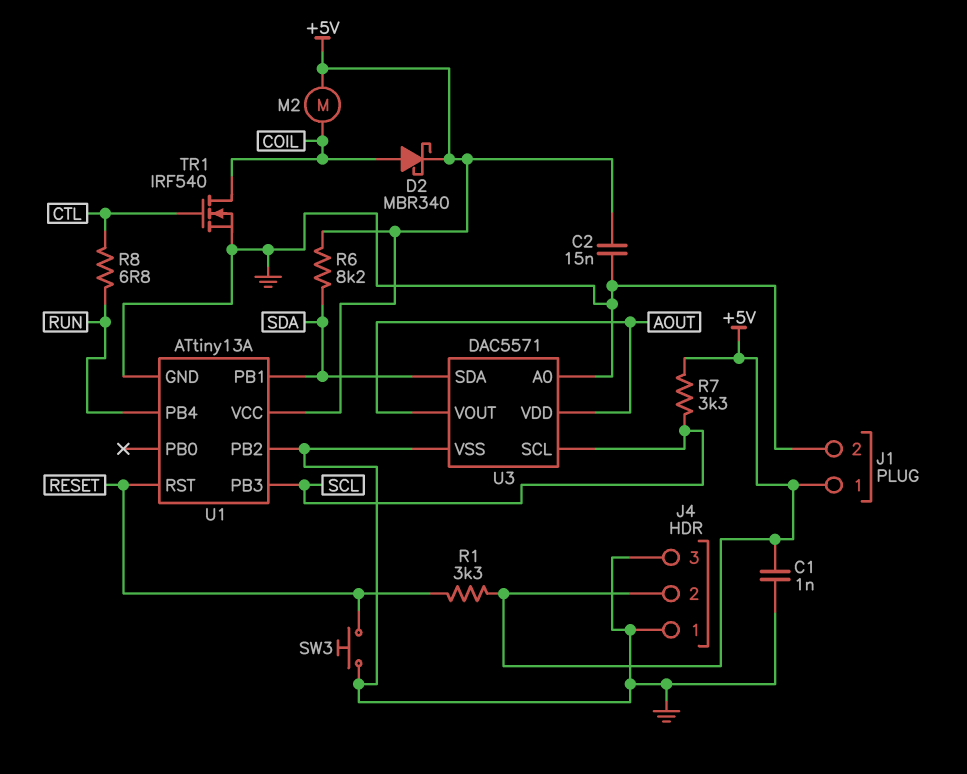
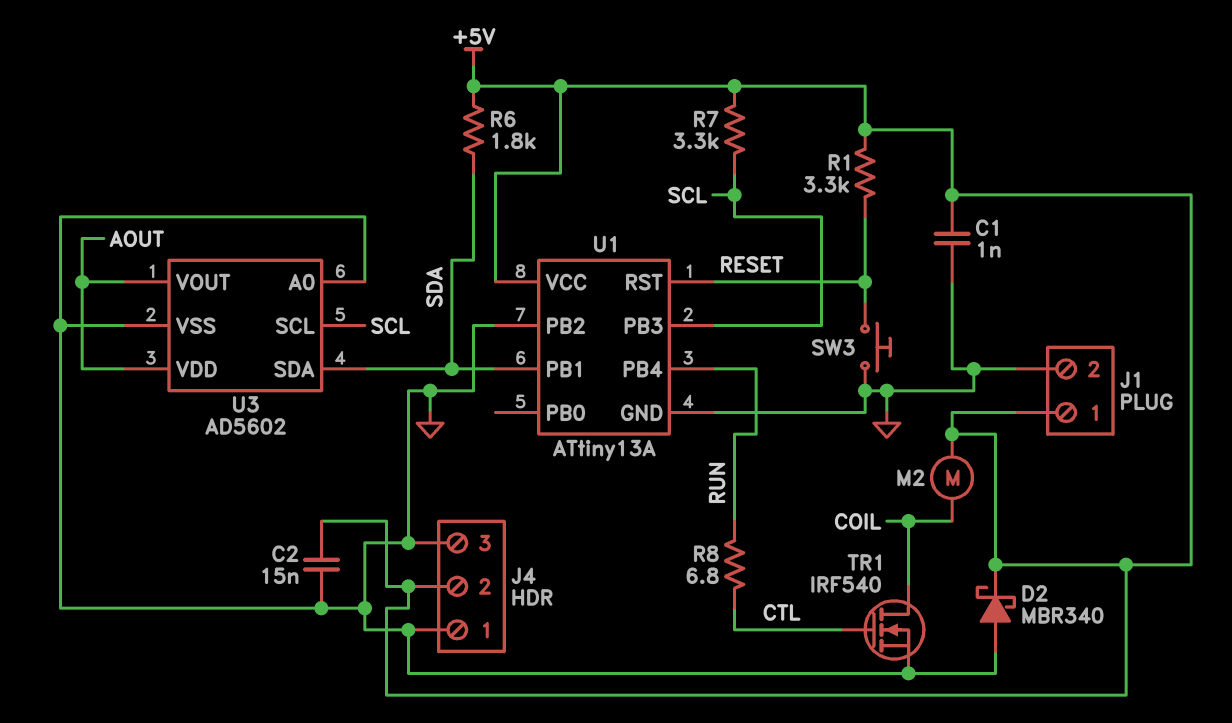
D2: schottky MBR340 (A COIL, K +5V) -> schottky MBR340 (A GND, K +5V)
R6: 8.2k (+5V, SDA) -> 1.8k (+5V, SDA)
U3: DAC5571 -> AD5602

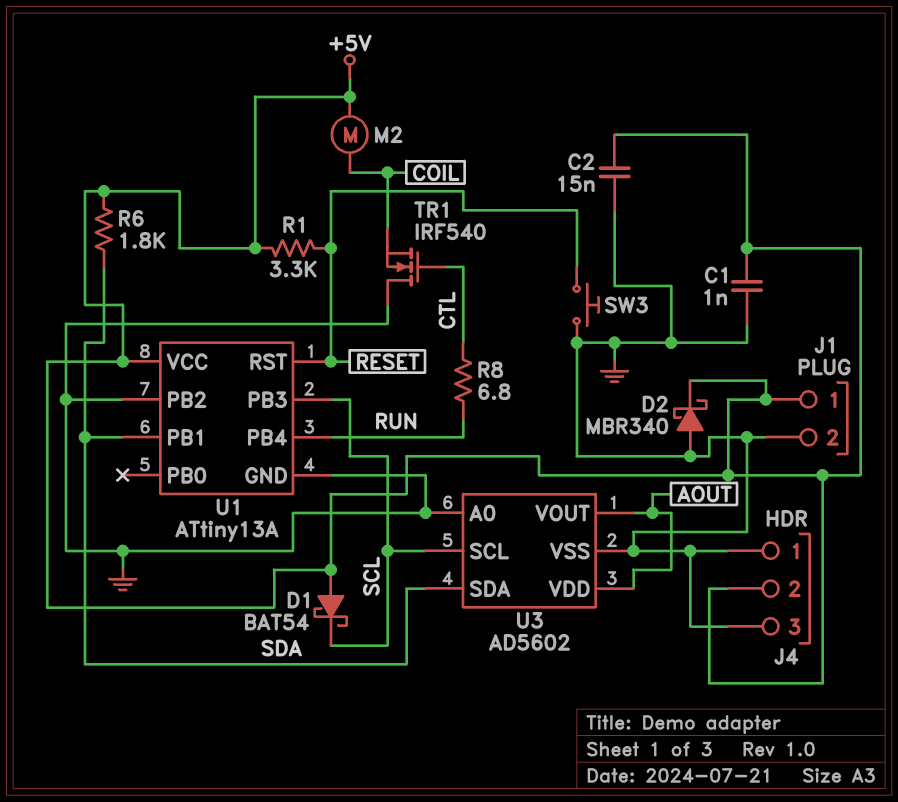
D1: none -> schottky BAT54 (A +5V, K SCL)
R7: 3.3k (+5V, SCL) -> none
TR1: NMOS IRF540 (G CTL, D COIL, S GND) -> NMOS IRF540 (G CTL, D GND, S COIL)

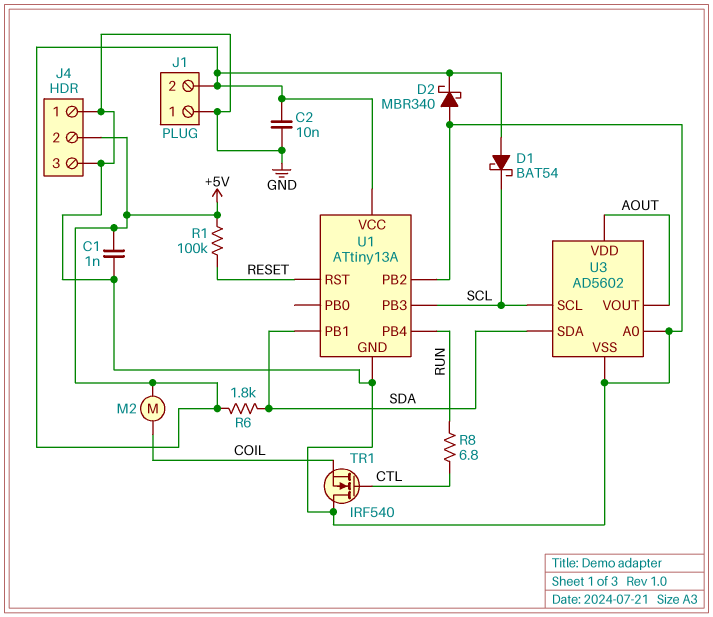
C2: 15nF (+5V, GND) -> 10nF (+5V, GND)
J1 pin 1: +5V -> GND
J1 pin 2: GND -> +5V
R1: 3.3k (+5V, RESET) -> 100k (+5V, RESET)
SW3: button (GND, RESET) -> none

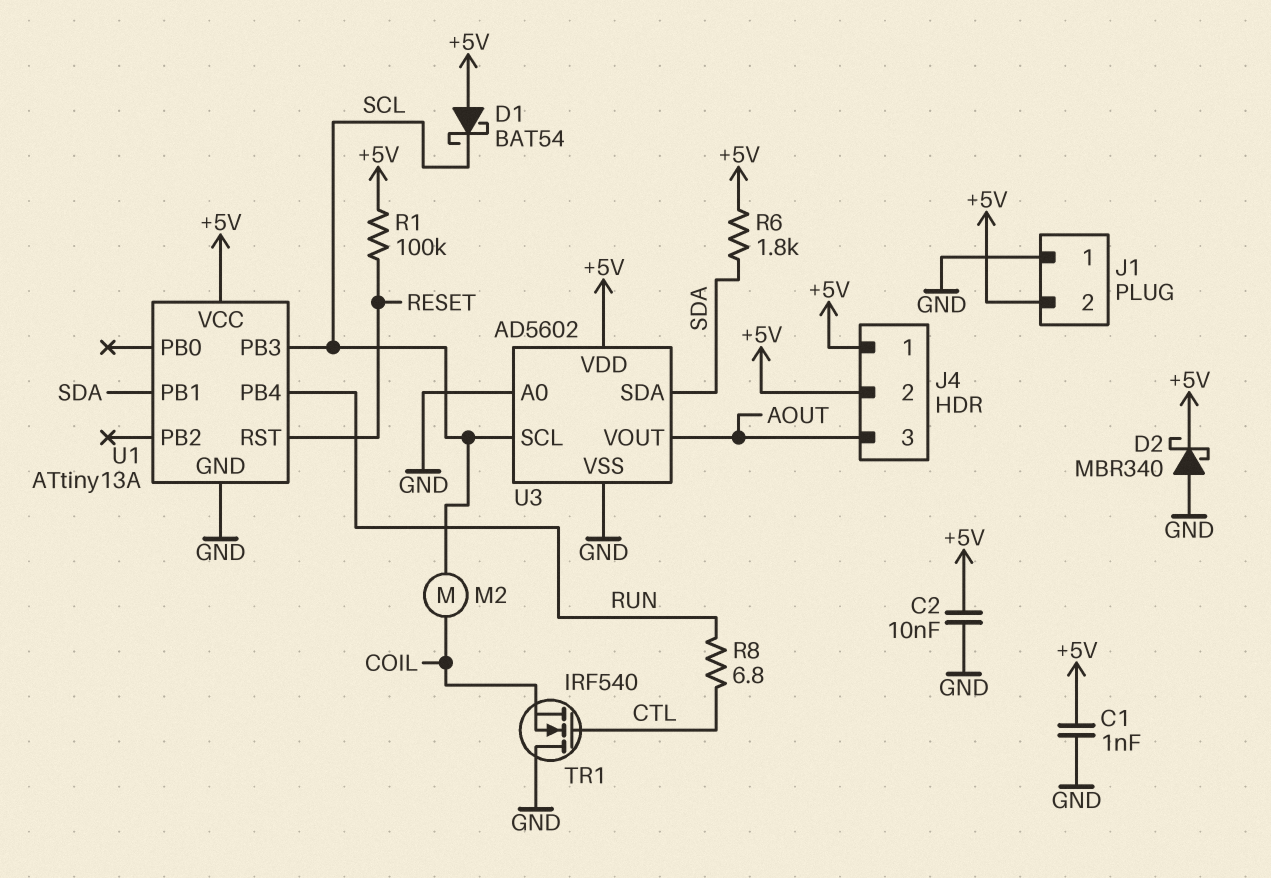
J4 pin 1: GND -> +5V
J4 pin 3: GND -> AOUT
M2: motor (+5V, COIL) -> motor (COIL, SCL)
U1 pin PB2: GND -> none
U3 pin VDD: AOUT -> +5V

